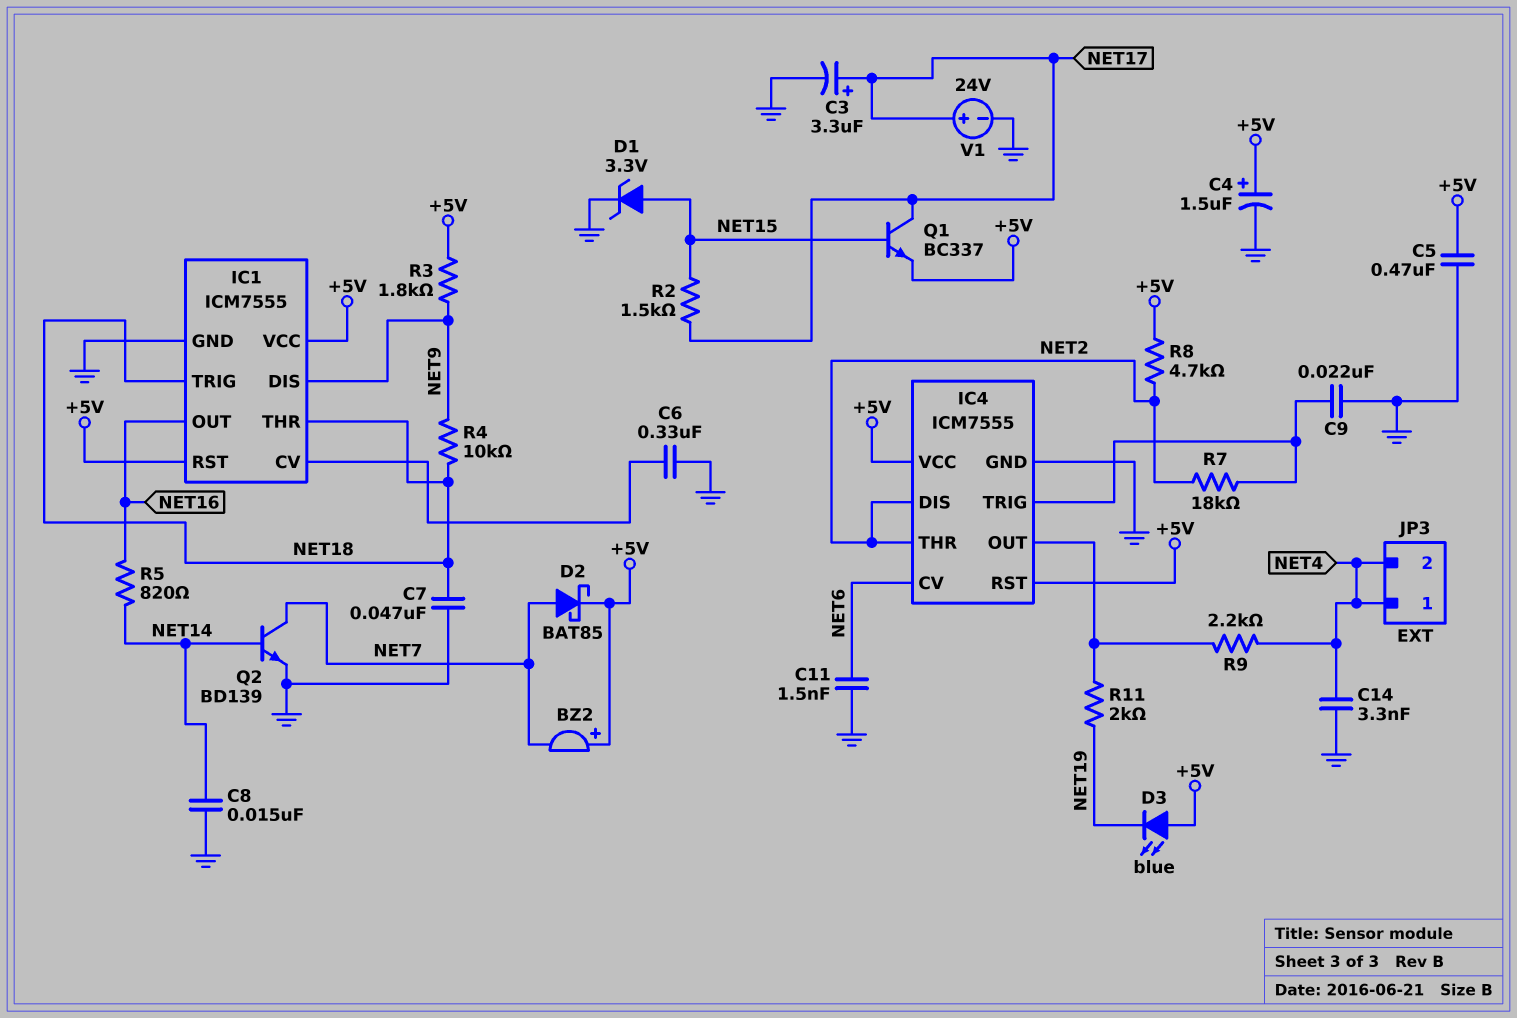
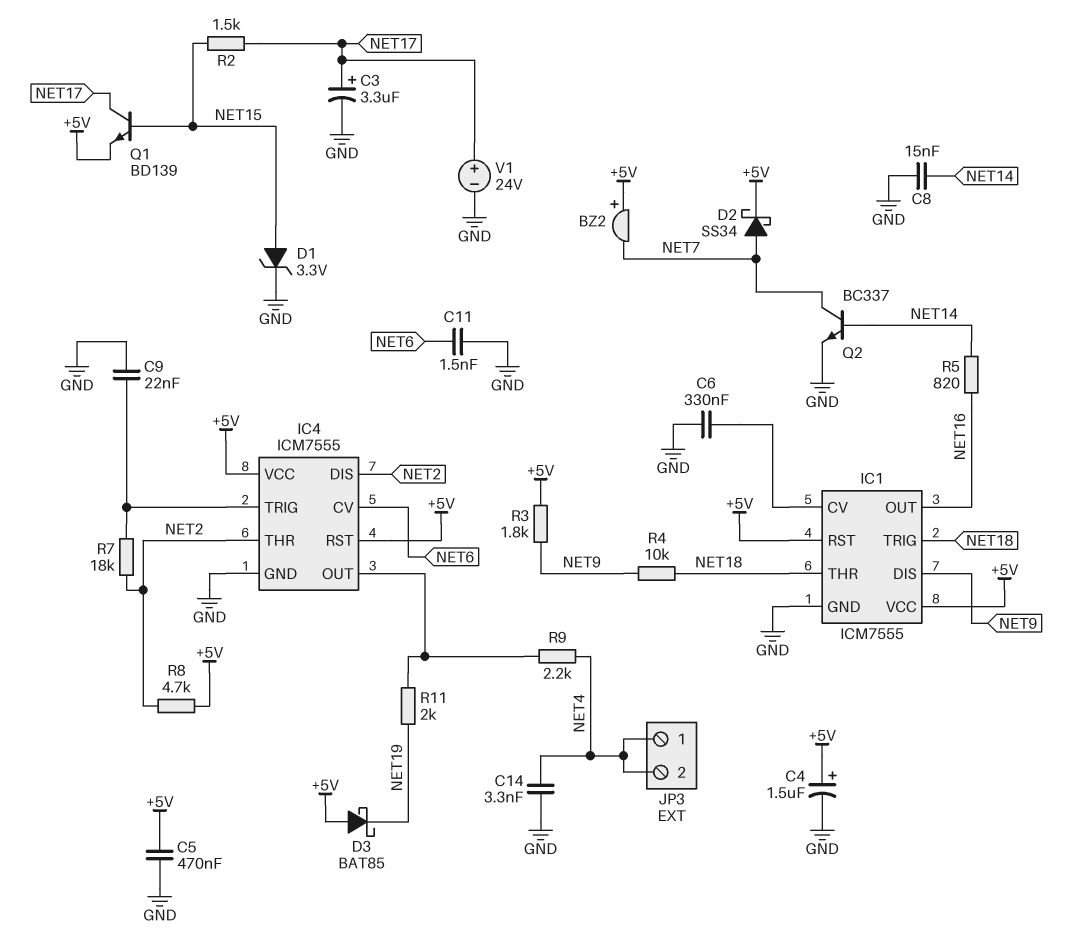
C7: 47nF (GND, NET18) -> none
D2: schottky BAT85 (A NET7, K +5V) -> schottky SS34 (A NET7, K +5V)
D3: LED blue (A +5V, K NET19) -> schottky BAT85 (A +5V, K NET19)
Q1: NPN BC337 (B NET15, C NET17, E +5V) -> NPN BD139 (B NET15, C NET17, E +5V)
Q2: NPN BD139 (B NET14, C NET7, E GND) -> NPN BC337 (B NET14, C NET7, E GND)

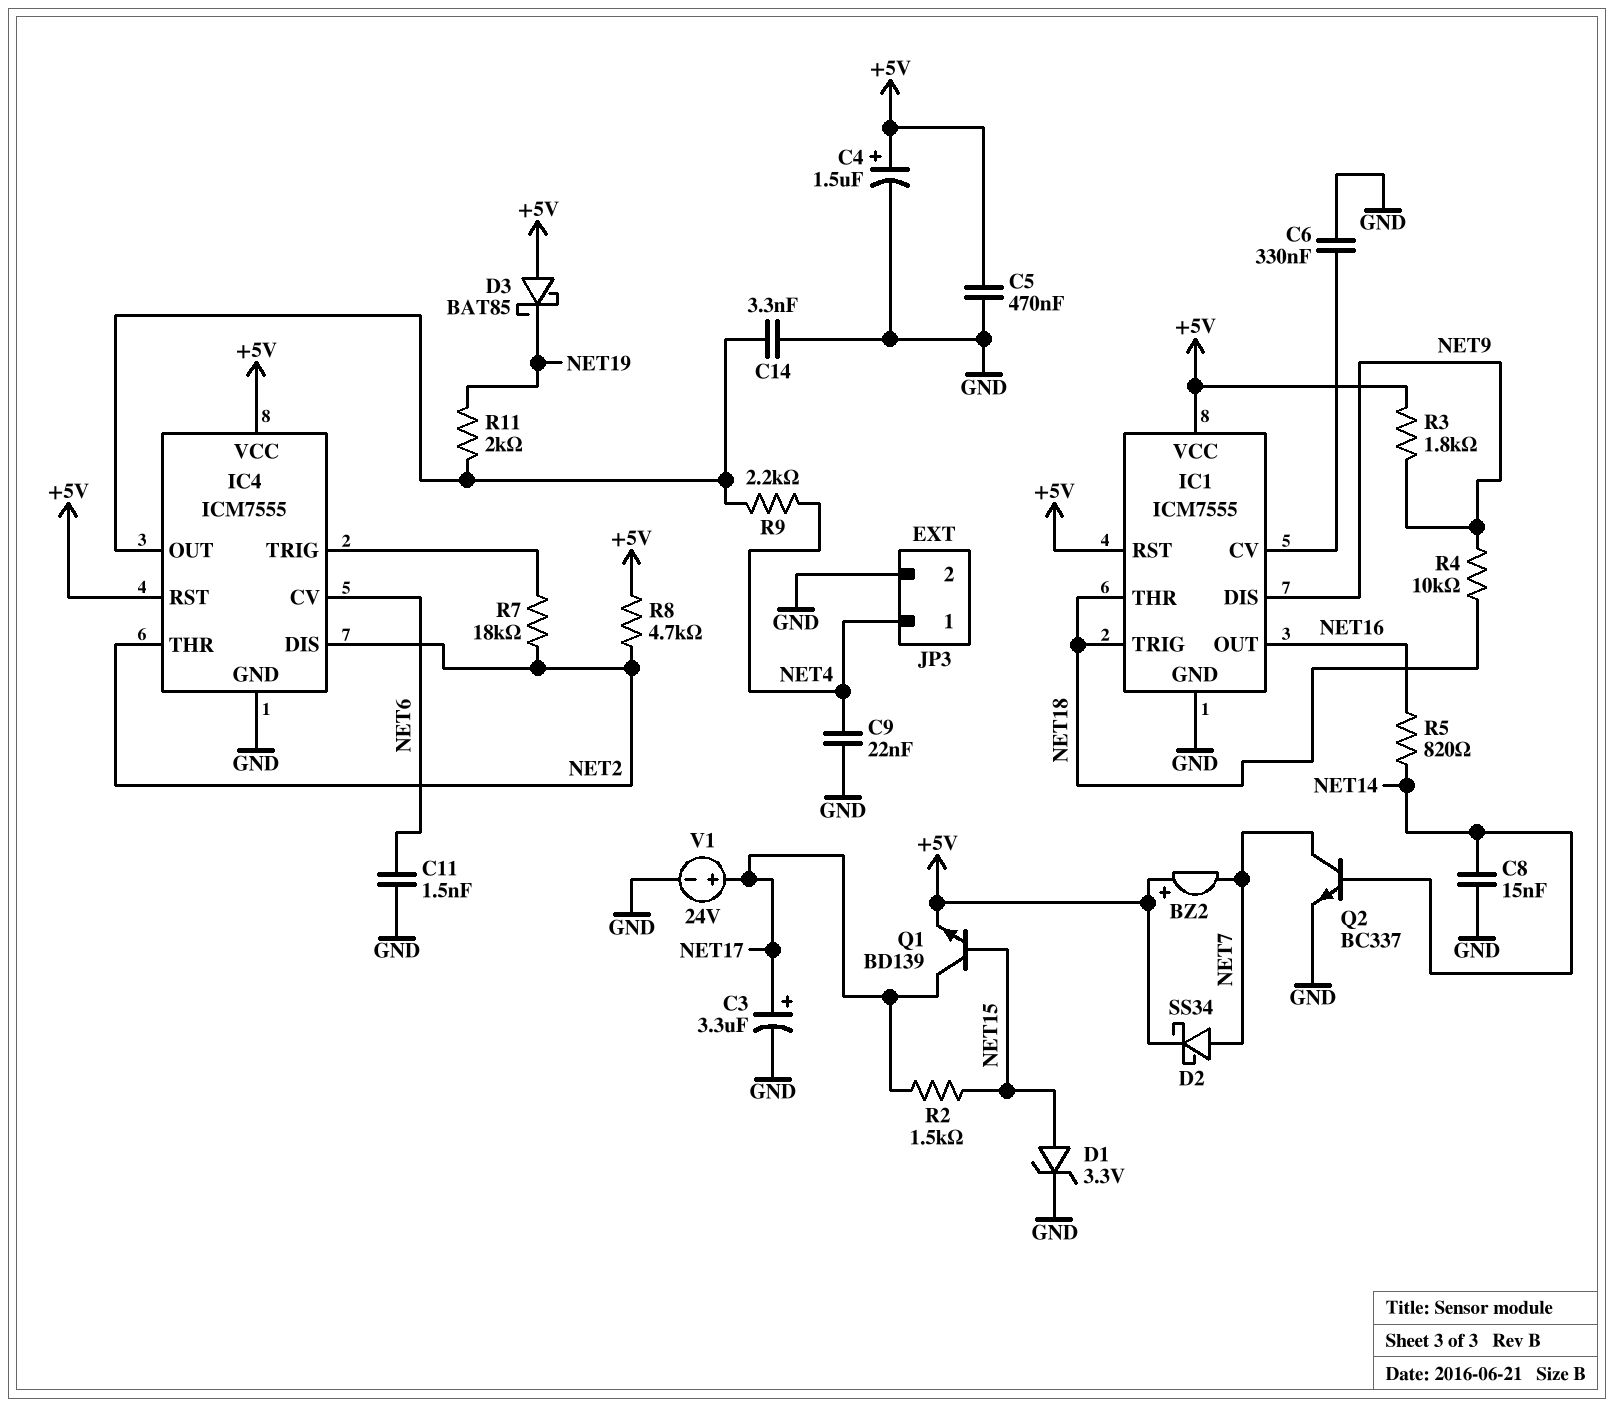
C9: 22nF (GND, IC4/TRIG) -> 22nF (GND, NET4)
C14: 3.3nF (GND, NET4) -> 3.3nF (GND, IC4/OUT)
JP3 pin 2: NET4 -> GND

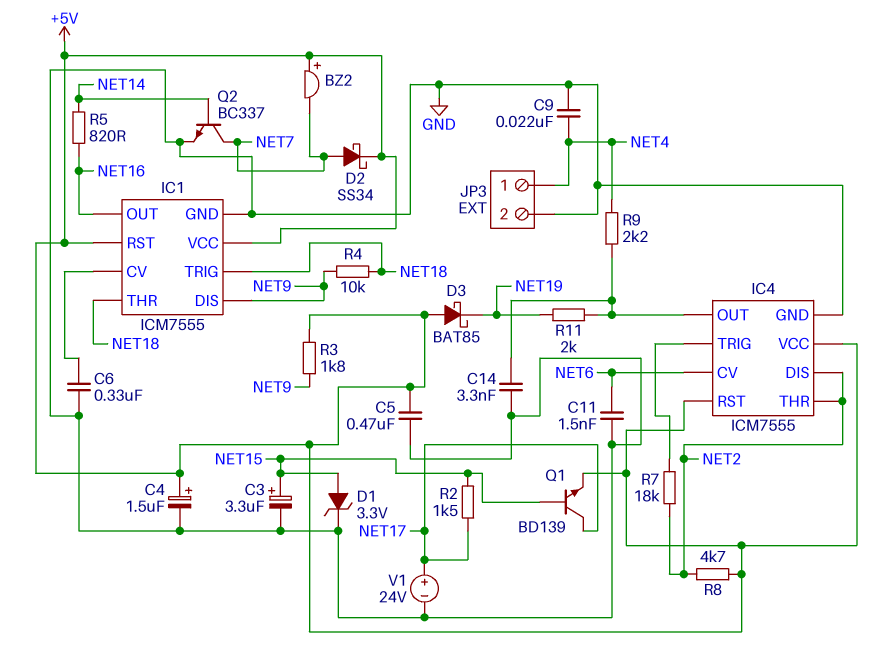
C3: 3.3uF (plus NET17, minus GND) -> 3.3uF (plus NET15, minus GND)
C8: 15nF (GND, NET14) -> none

